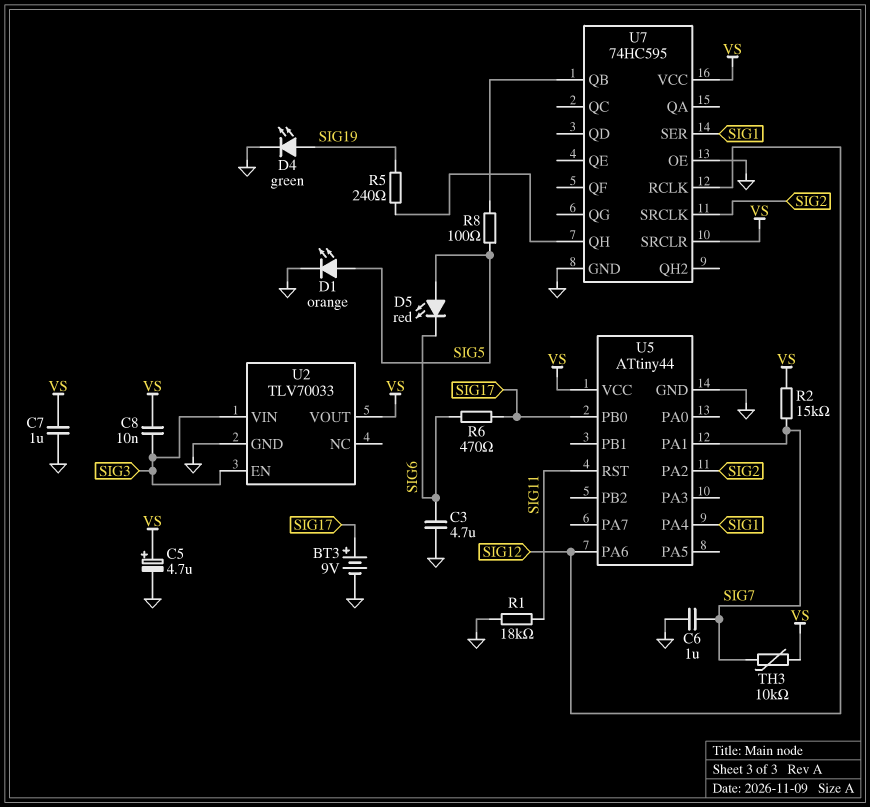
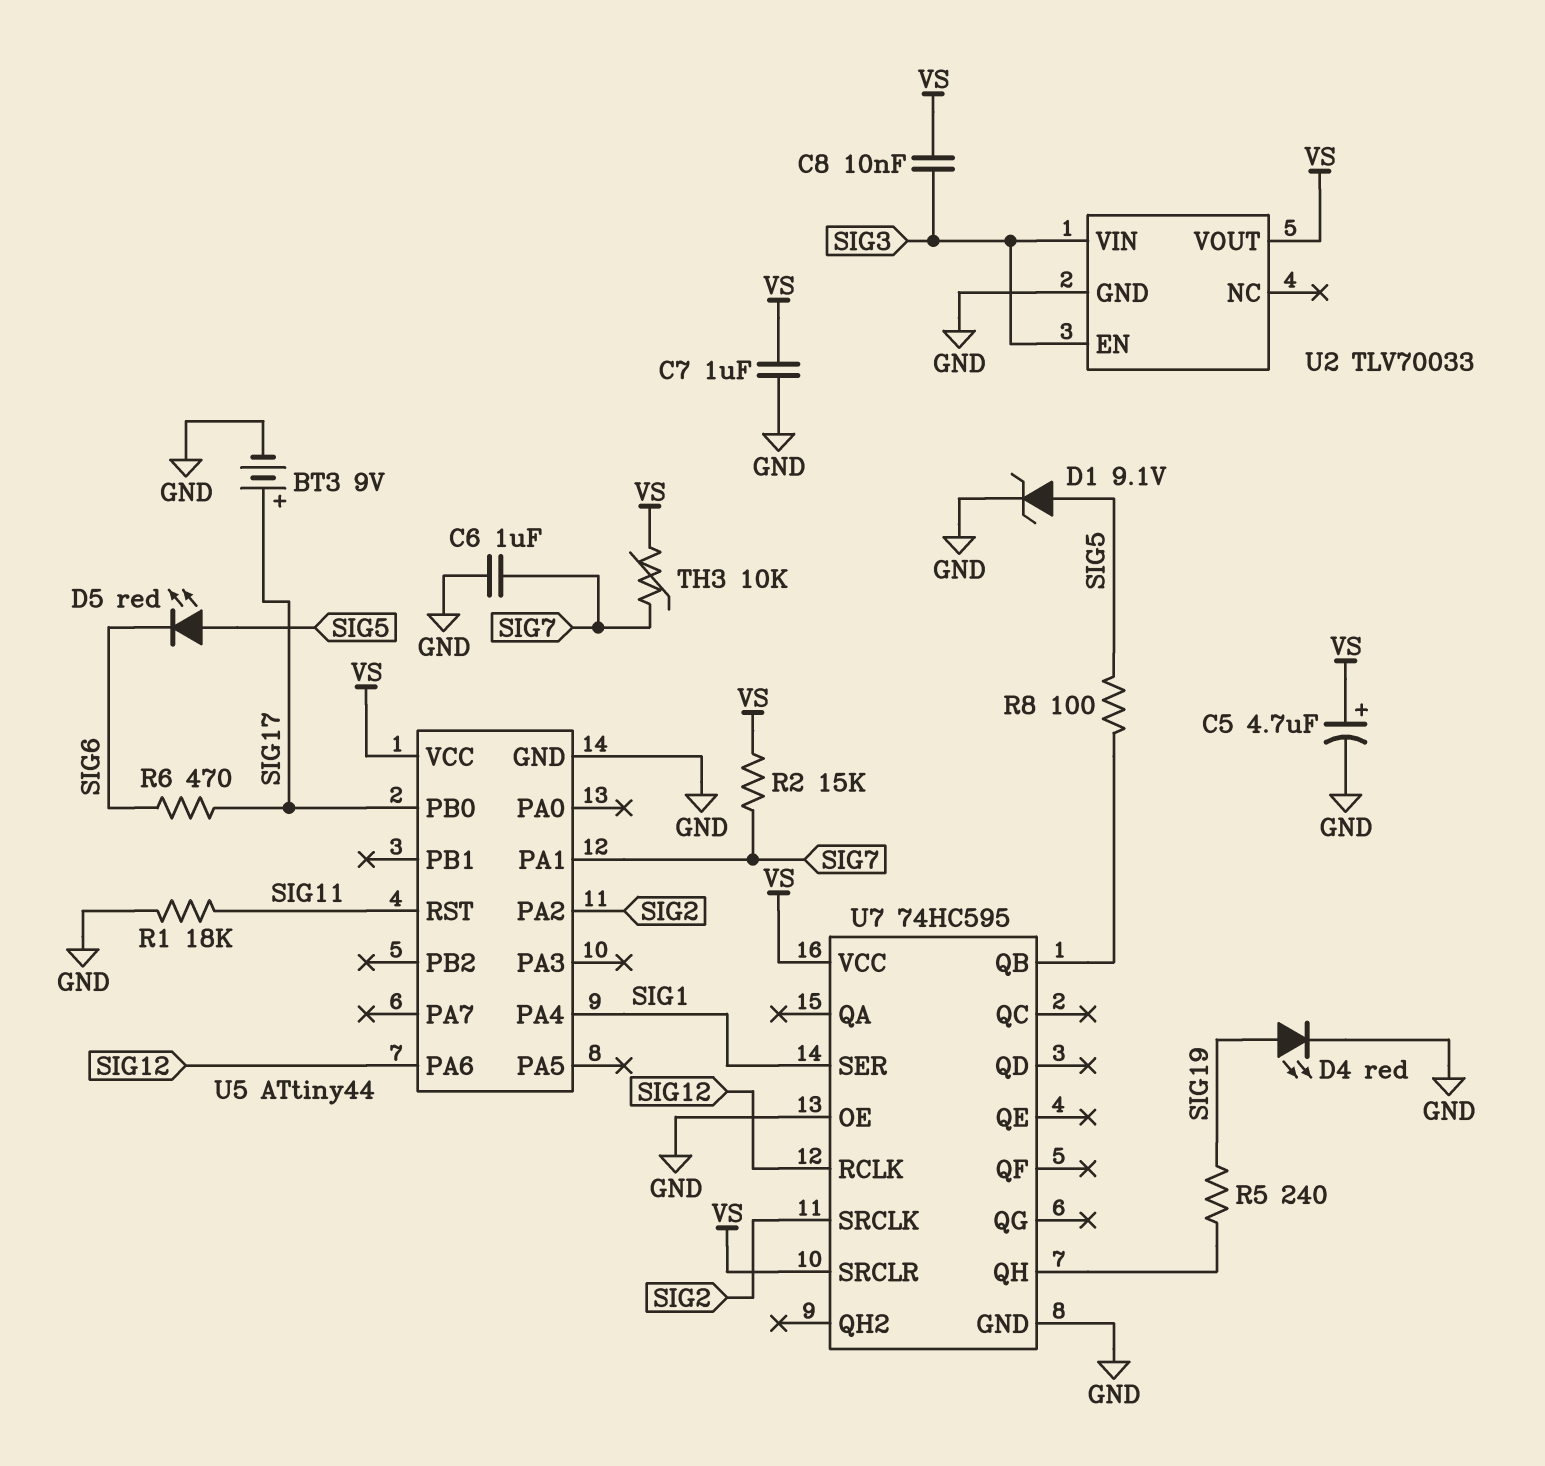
C3: 4.7uF (GND, SIG6) -> none
D1: LED orange (A SIG5, K GND) -> zener 9.1V (A SIG5, K GND)
D4: LED green (A SIG19, K GND) -> LED red (A SIG19, K GND)

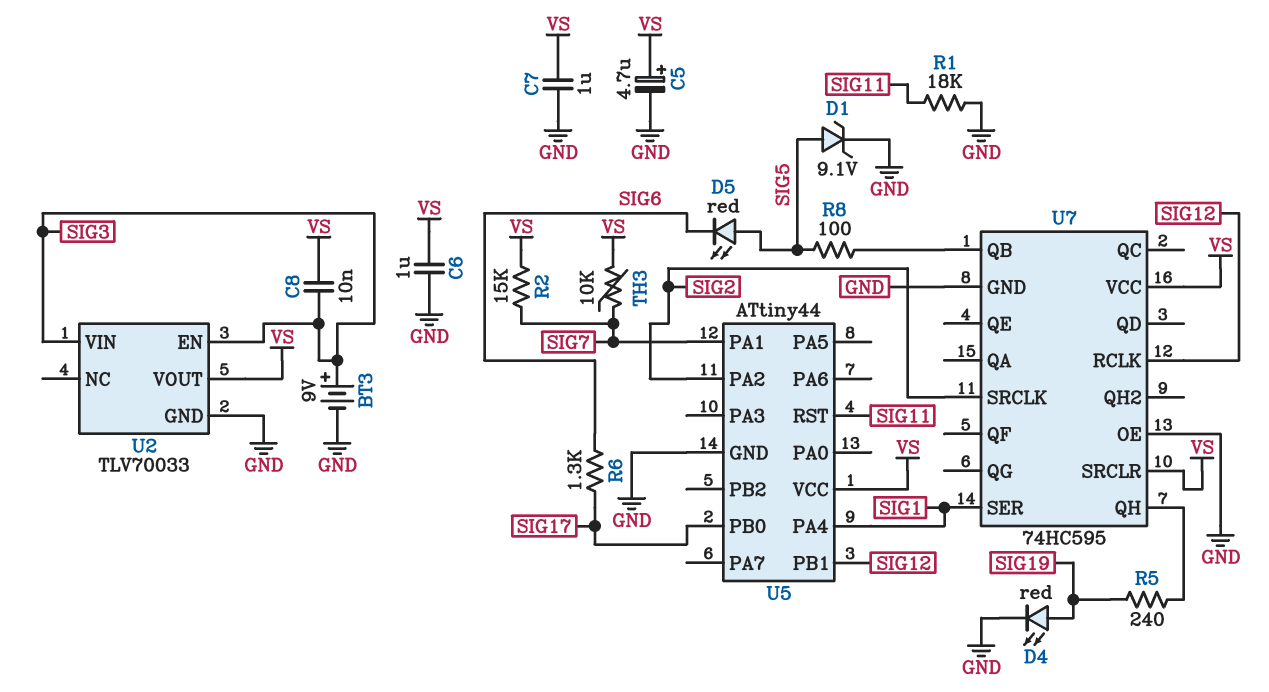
BT3: 9V (plus SIG17, minus GND) -> 9V (plus SIG3, minus GND)
C6: 1uF (GND, SIG7) -> 1uF (GND, VS)
R6: 470 (SIG6, SIG17) -> 1.3k (SIG6, SIG17)
U5 pin PA6: SIG12 -> none
U5 pin PB1: none -> SIG12

